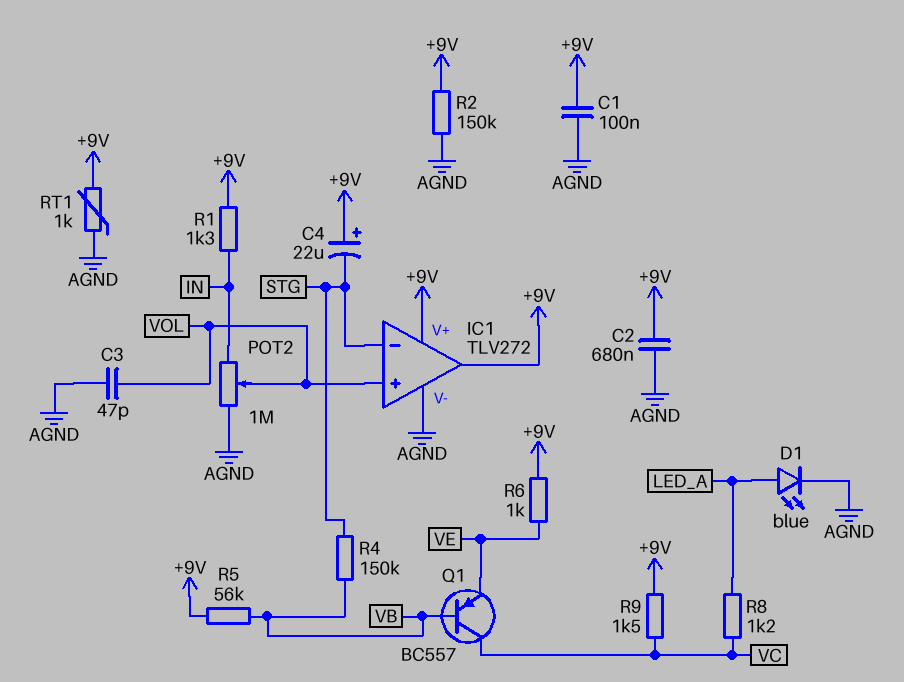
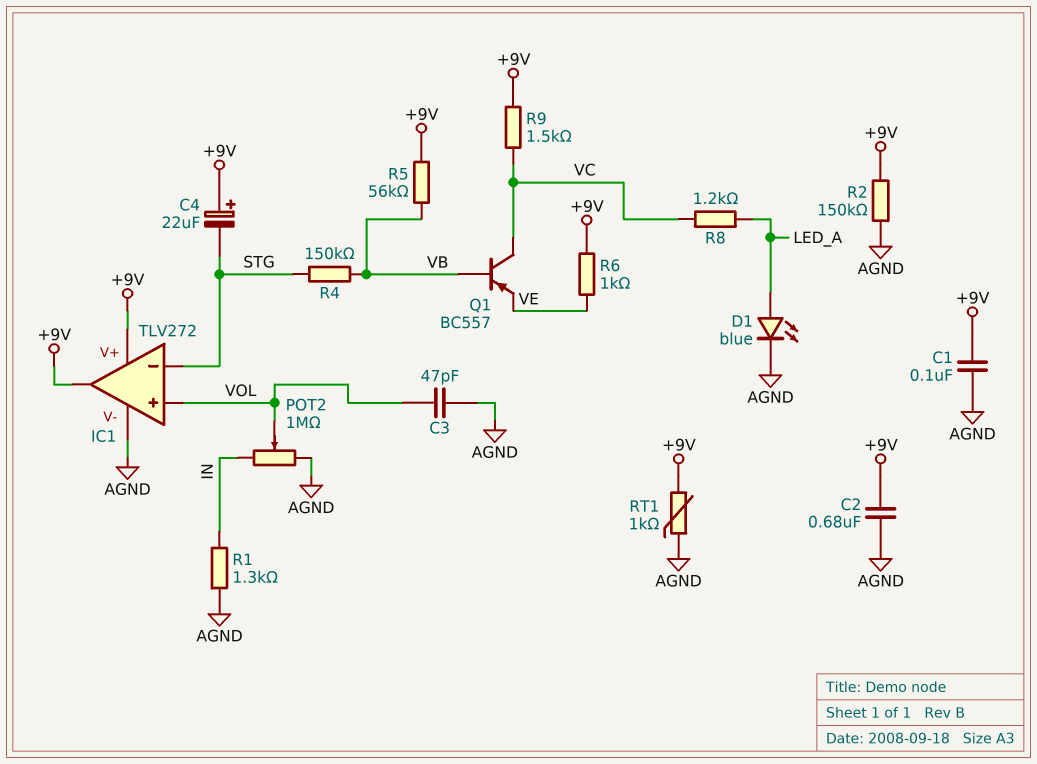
R1: 1.3k (+9V, IN) -> 1.3k (AGND, IN)

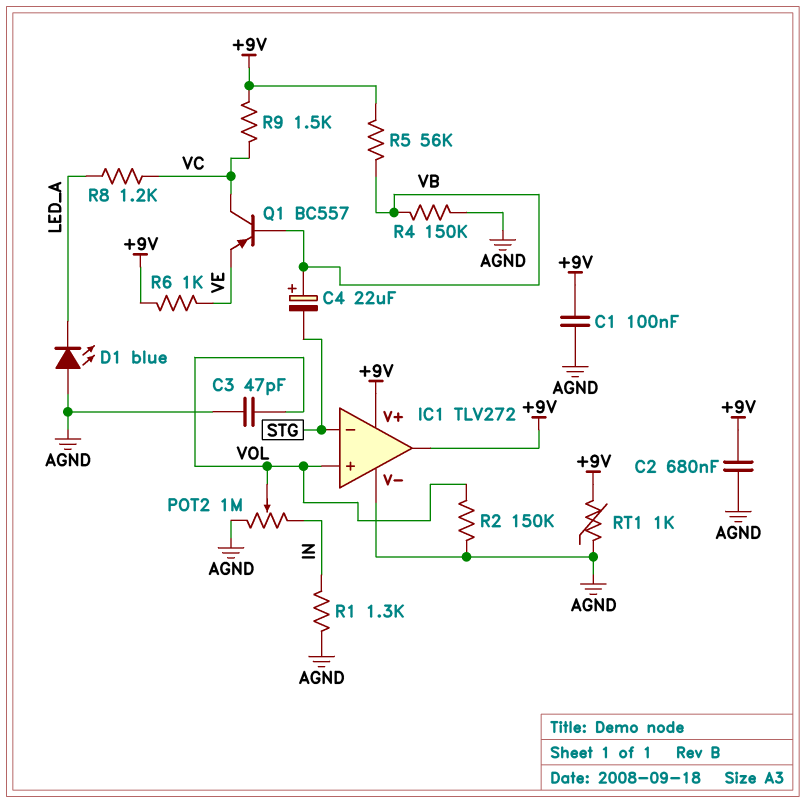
C4: 22uF (plus +9V, minus STG) -> 22uF (plus VB, minus STG)
D1: LED blue (A LED_A, K AGND) -> LED blue (A AGND, K LED_A)
R2: 150k (+9V, AGND) -> 150k (AGND, VOL)
R4: 150k (STG, VB) -> 150k (AGND, VB)

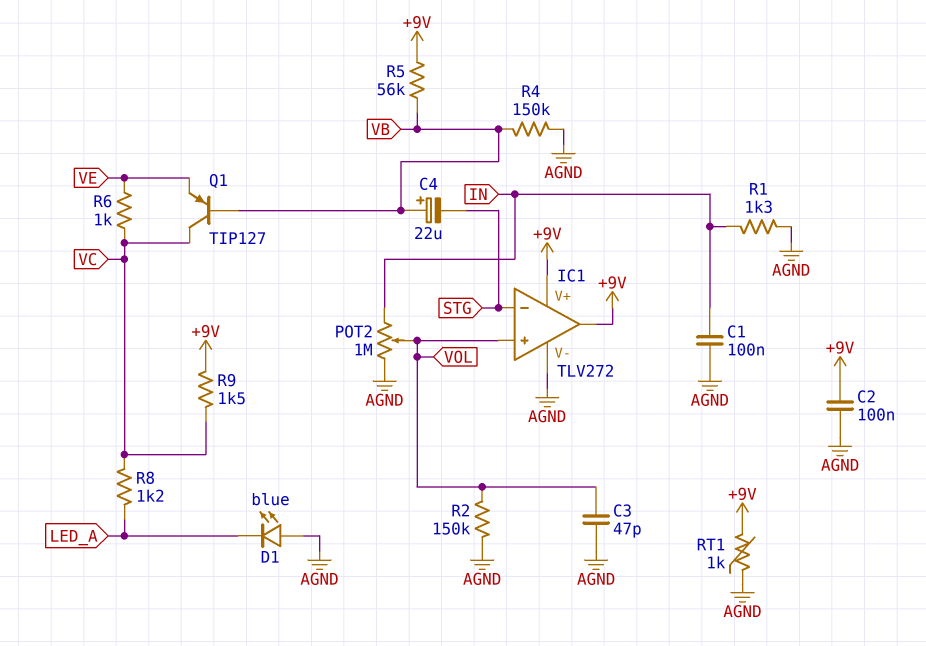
C1: 100nF (+9V, AGND) -> 100nF (AGND, IN)
C2: 680nF (+9V, AGND) -> 100nF (+9V, AGND)
Q1: PNP BC557 (B VB, C VC, E VE) -> PNP TIP127 (B VB, C VC, E VE)
R6: 1k (+9V, VE) -> 1k (VC, VE)

